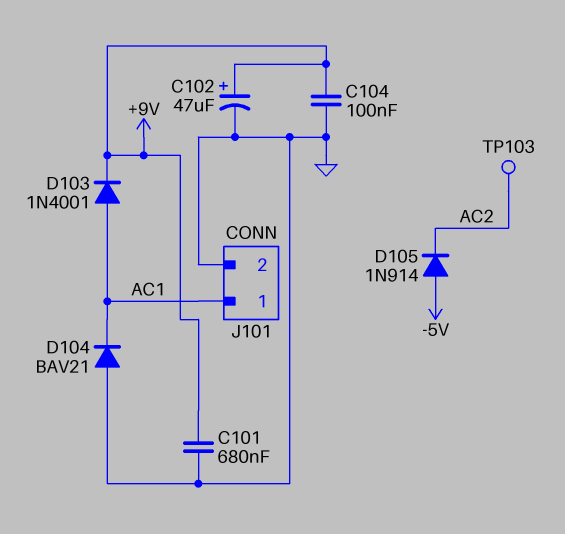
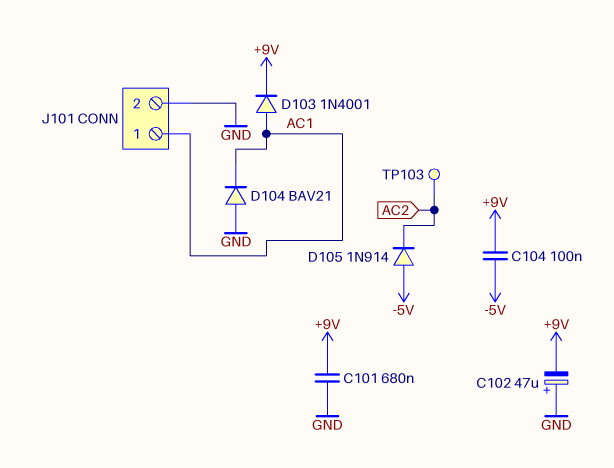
C102: 47uF (plus +9V, minus GND) -> 47uF (plus GND, minus +9V)
C104: 100nF (+9V, GND) -> 100nF (+9V, -5V)

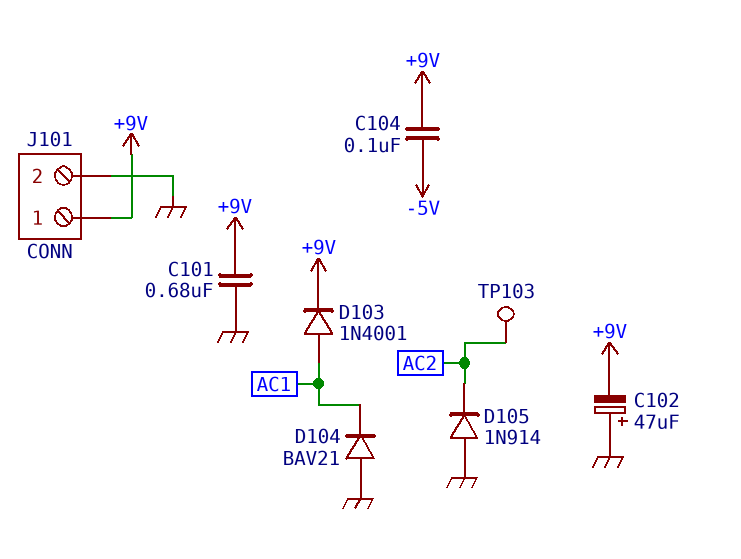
D105: diode 1N914 (A -5V, K AC2) -> diode 1N914 (A GND, K AC2)
J101 pin 1: AC1 -> +9V

